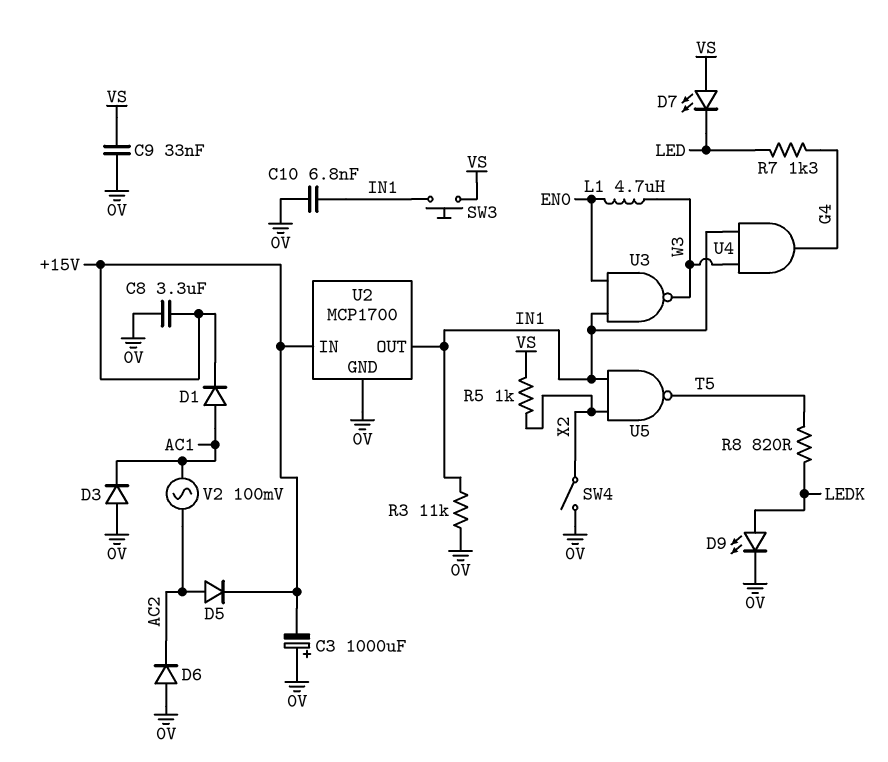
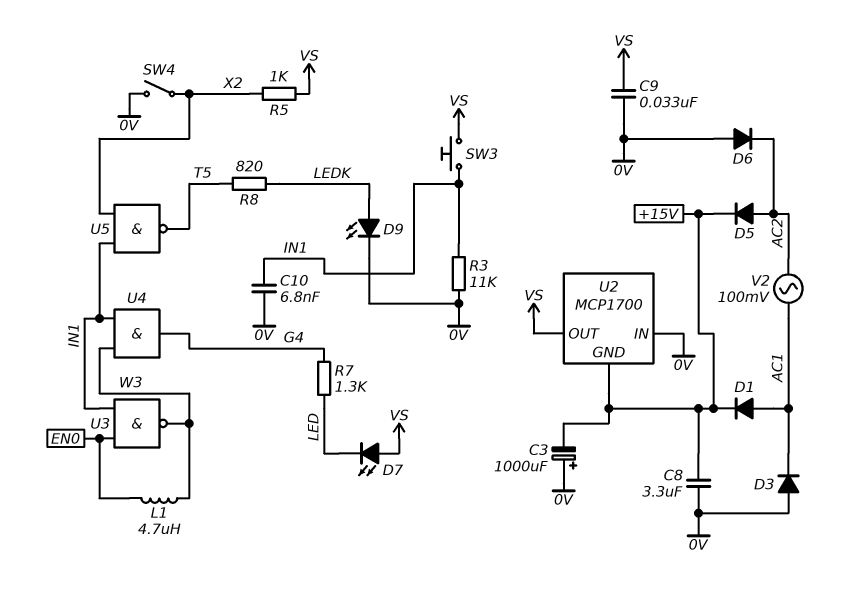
U2 pin GND: 0V -> +15V
U2 pin IN: +15V -> 0V
U2 pin OUT: IN1 -> VS

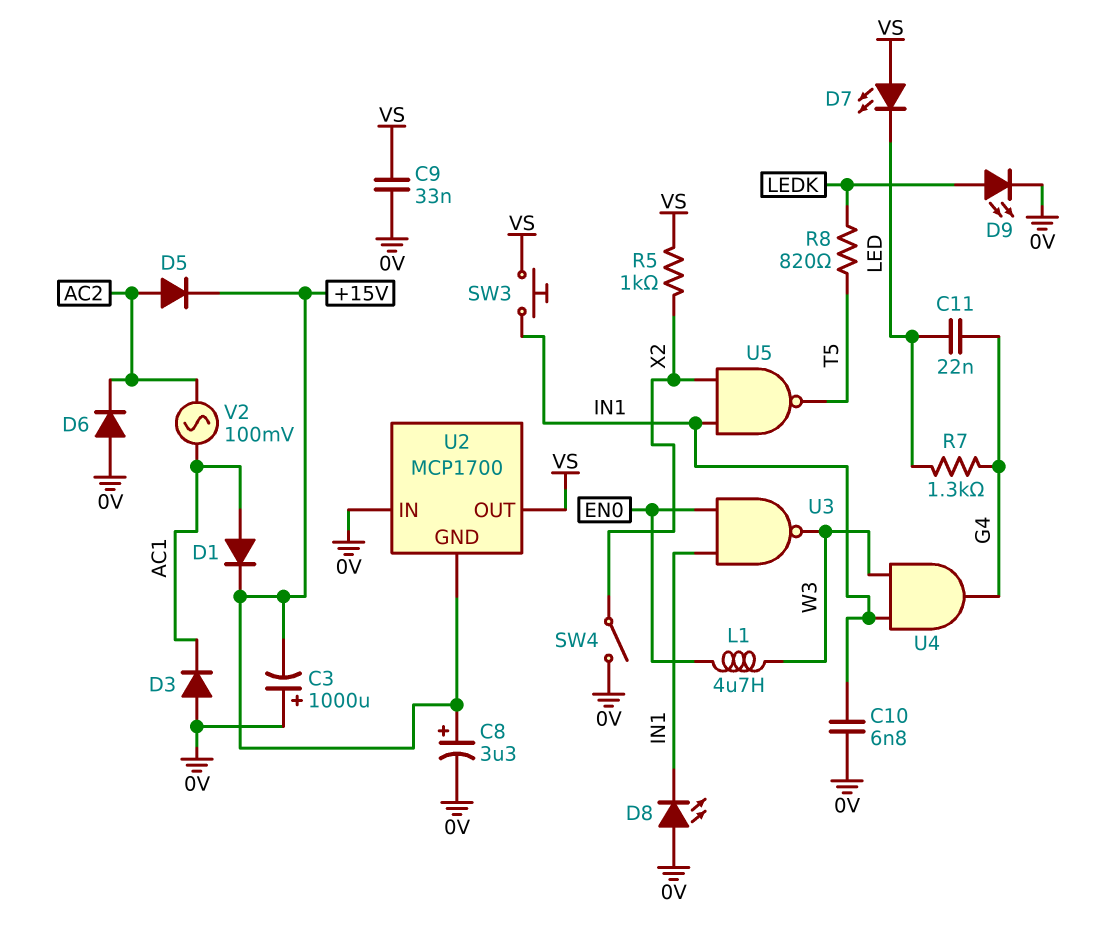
C8: 3.3uF (+15V, 0V) -> 3.3uF (plus +15V, minus 0V)
C11: none -> 22nF (G4, LED)
D8: none -> LED (A 0V, K IN1)
R3: 11k (0V, IN1) -> none

